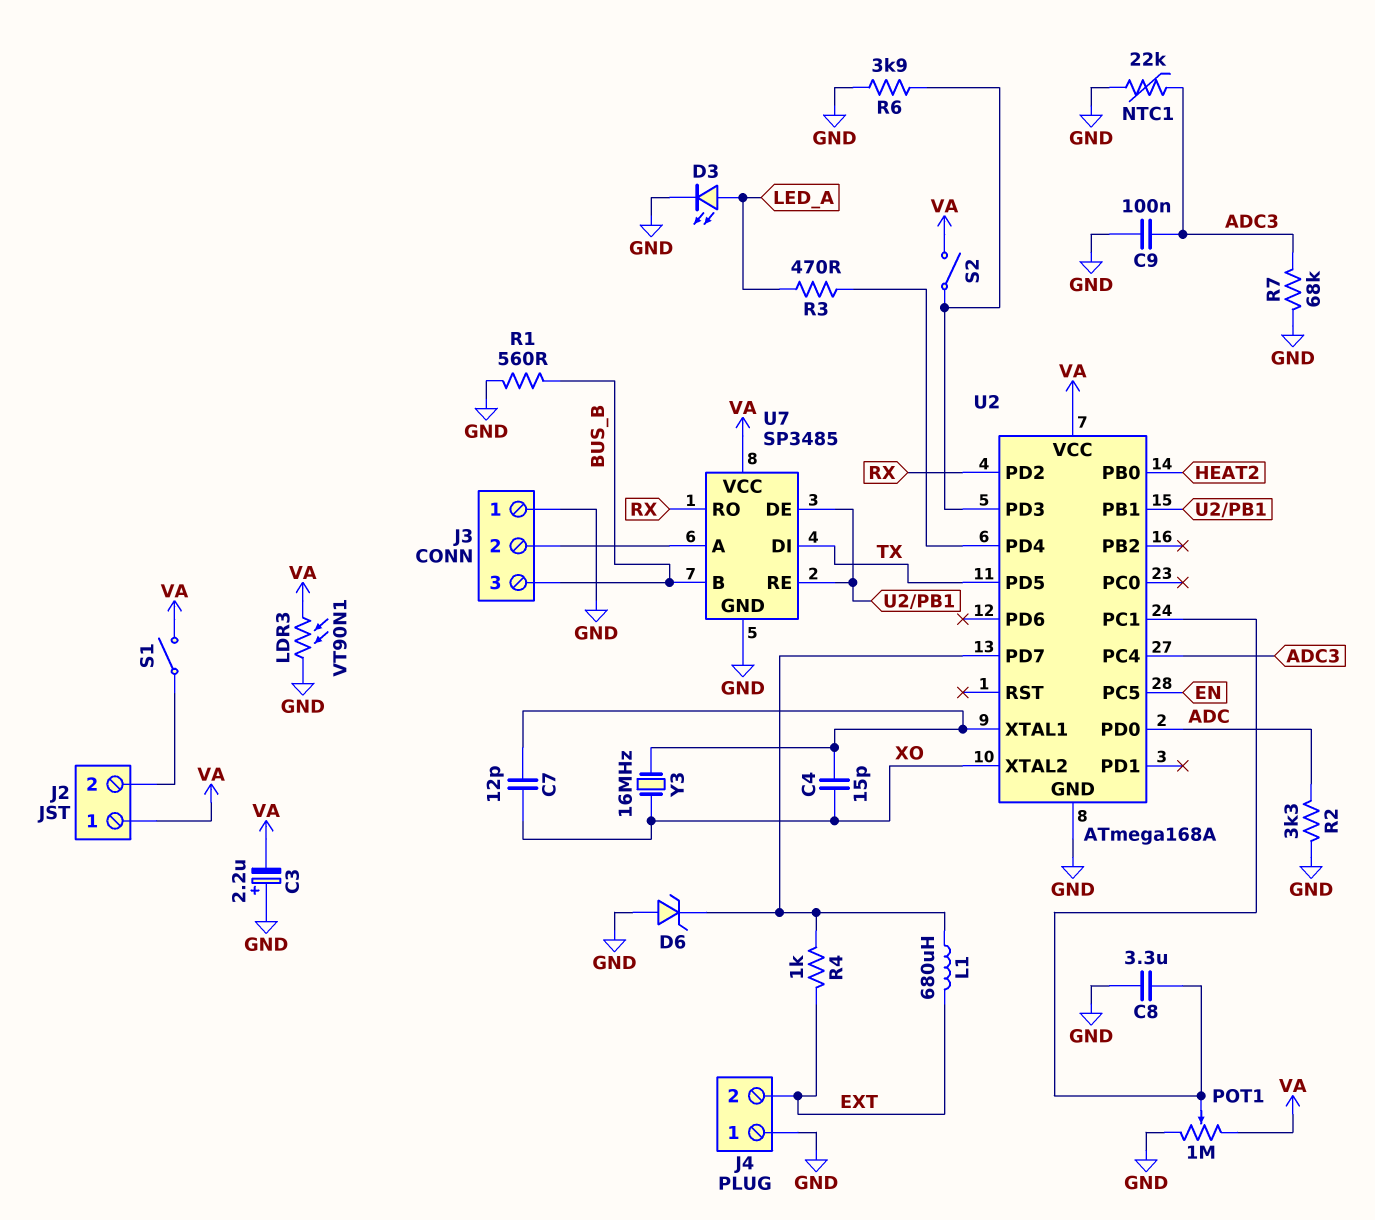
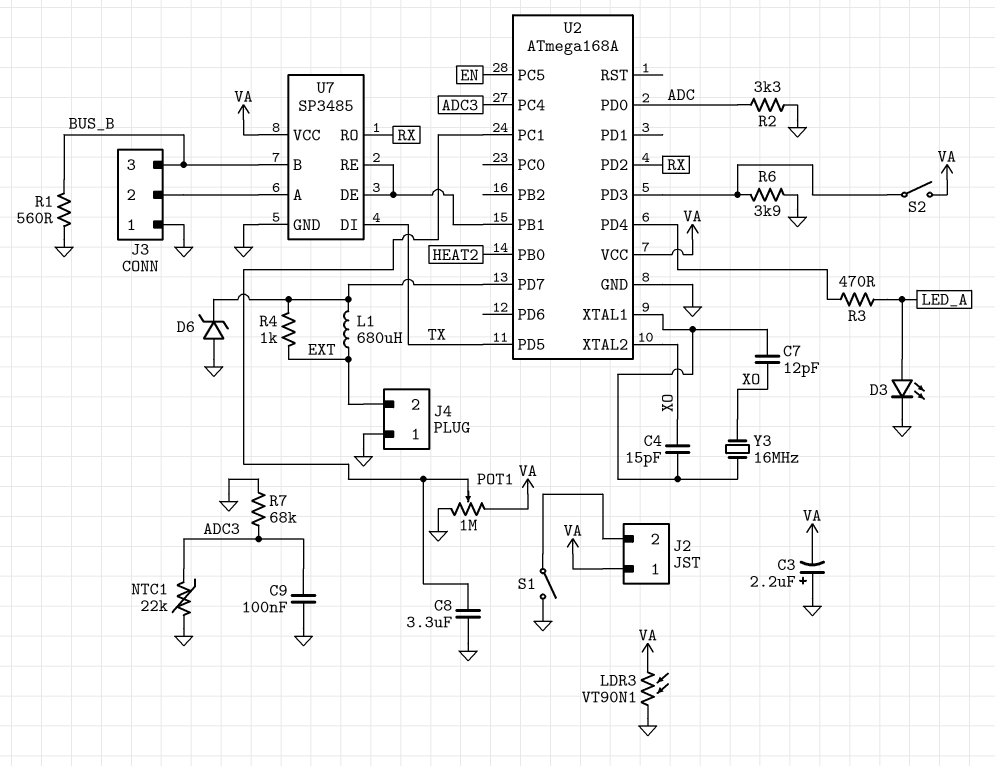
S1: switch (J2/2, VA) -> switch (GND, J2/2)

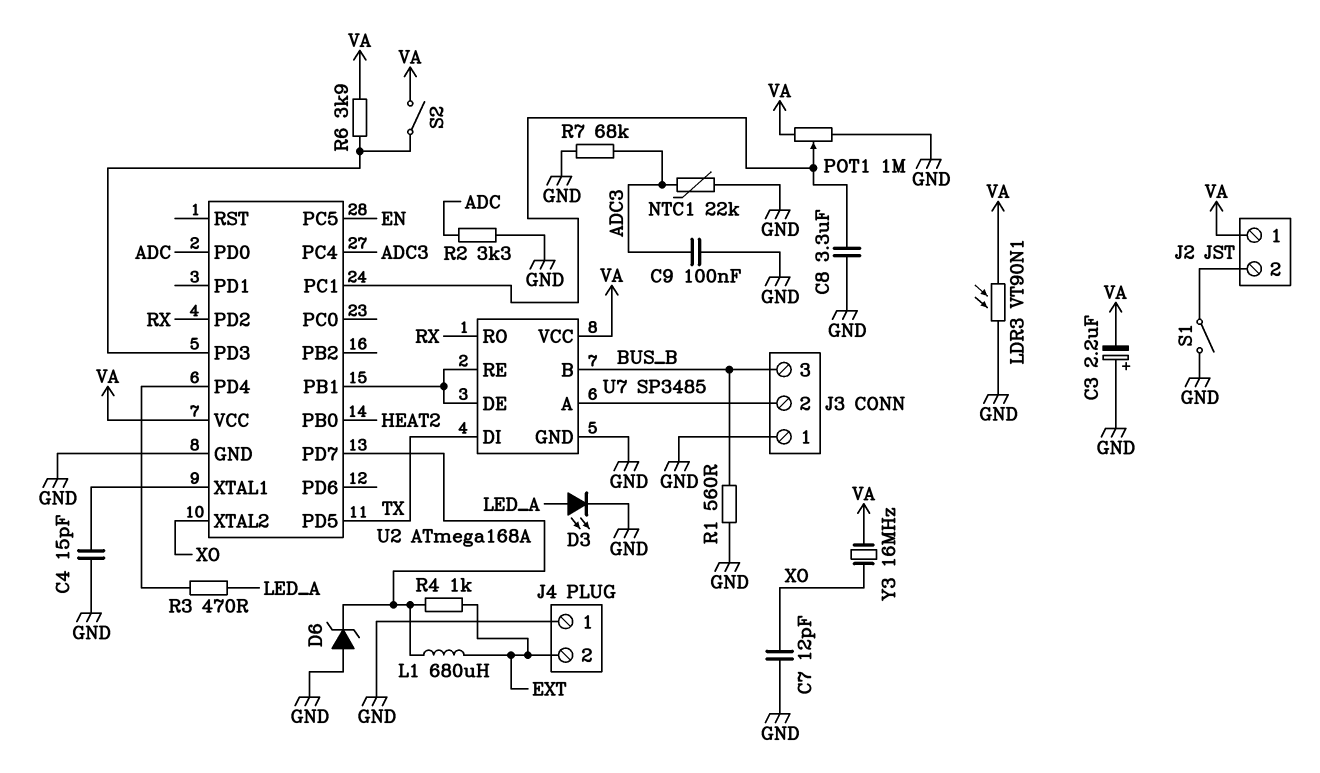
C4: 15pF (U2/XTAL1, XO) -> 15pF (GND, U2/XTAL1)
C7: 12pF (U2/XTAL1, XO) -> 12pF (GND, XO)
R6: 3.9k (GND, U2/PD3) -> 3.9k (U2/PD3, VA)
Y3: 16MHz (U2/XTAL1, XO) -> 16MHz (VA, XO)

